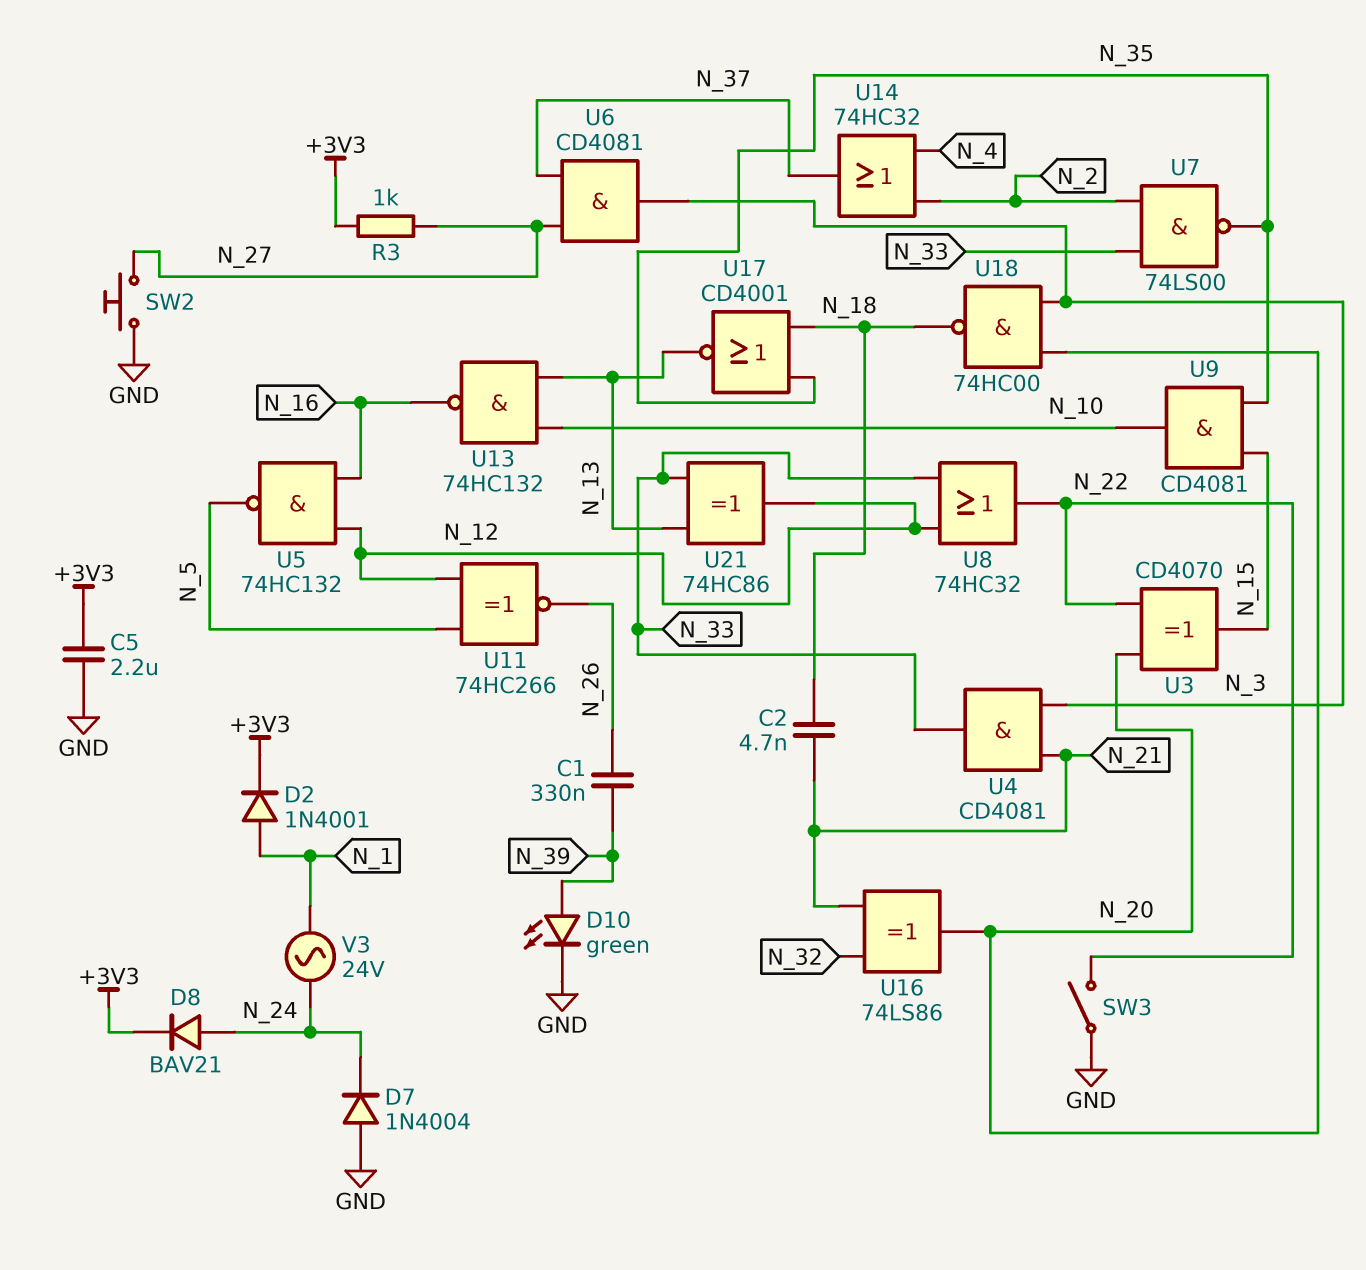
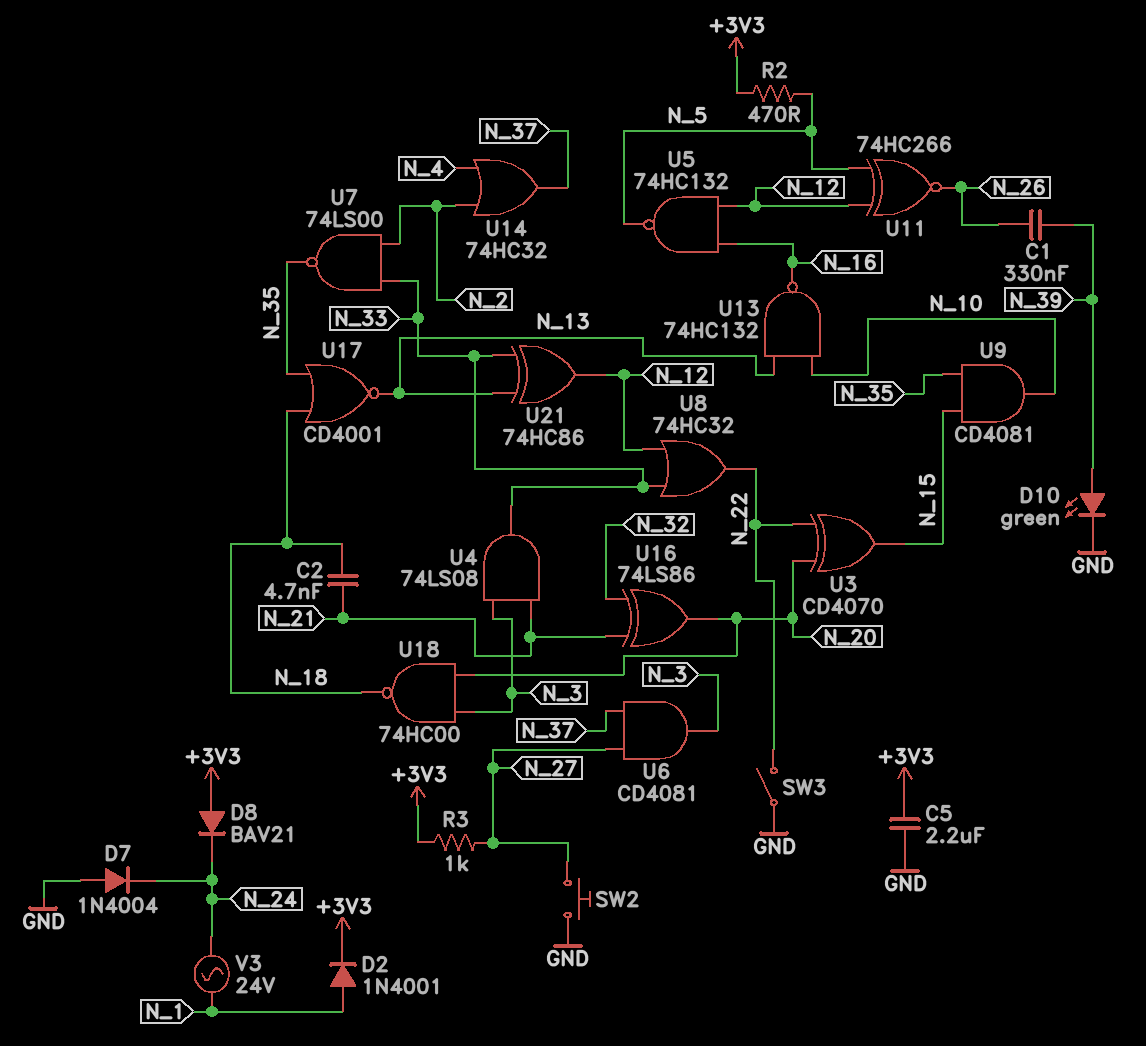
D8: diode BAV21 (A N_24, K +3V3) -> diode BAV21 (A +3V3, K N_24)
R2: none -> 470 (+3V3, N_5)
U4: AND CD4081 (in N_3, in N_21, out N_33) -> AND 74LS08 (in N_3, in N_21, out N_33)

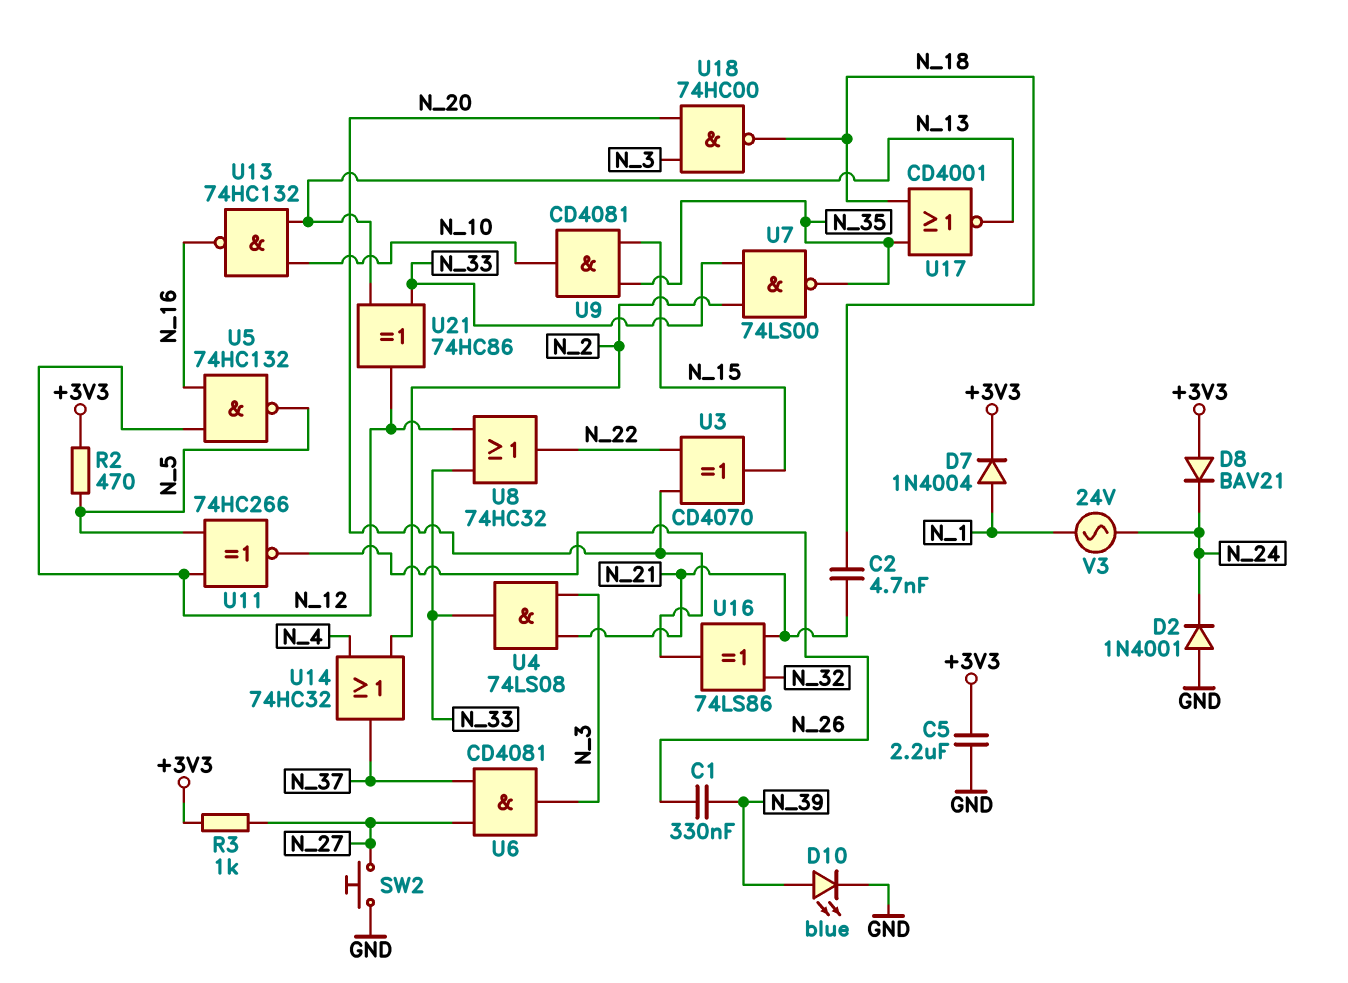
D2: diode 1N4001 (A N_1, K +3V3) -> diode 1N4001 (A GND, K N_24)
D7: diode 1N4004 (A GND, K N_24) -> diode 1N4004 (A N_1, K +3V3)
D10: LED green (A N_39, K GND) -> LED blue (A N_39, K GND)
SW3: switch (GND, N_22) -> none

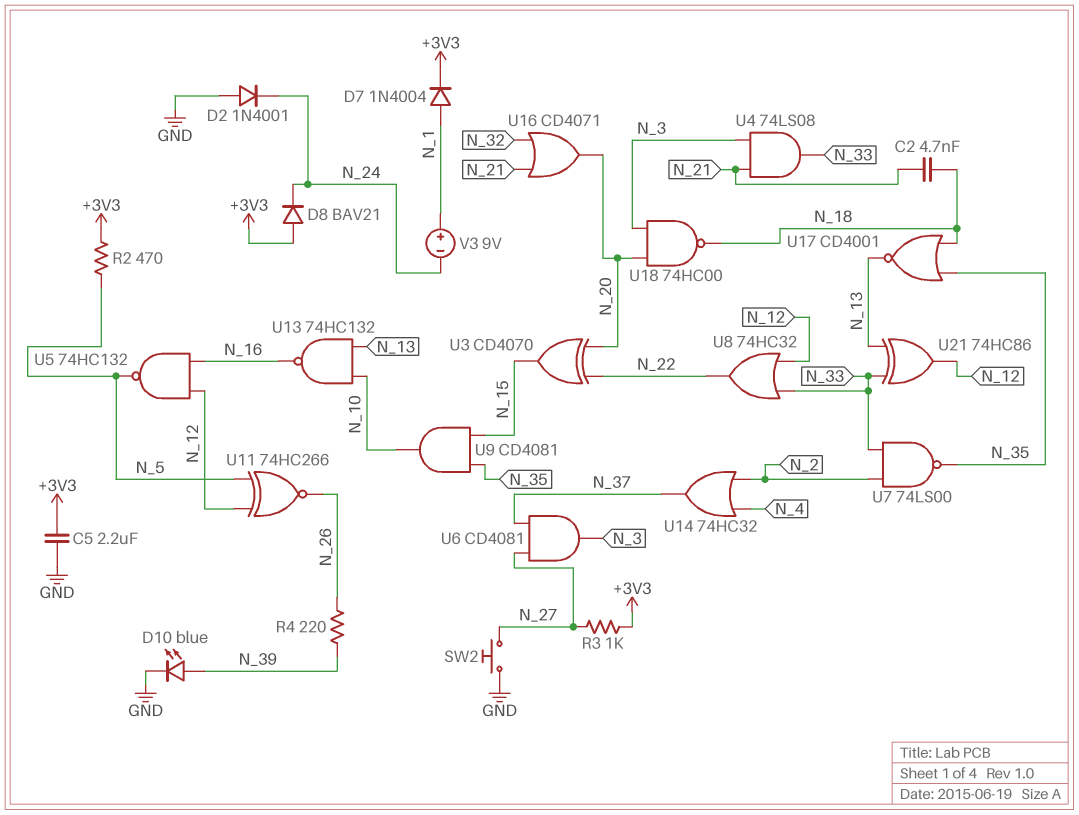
C1: 330nF (N_26, N_39) -> none
R4: none -> 220 (N_26, N_39)
U16: XOR 74LS86 (in N_21, in N_32, out N_20) -> OR CD4071 (in N_21, in N_32, out N_20)
V3: AC 24V (N_1, N_24) -> 9V (plus N_1, minus N_24)

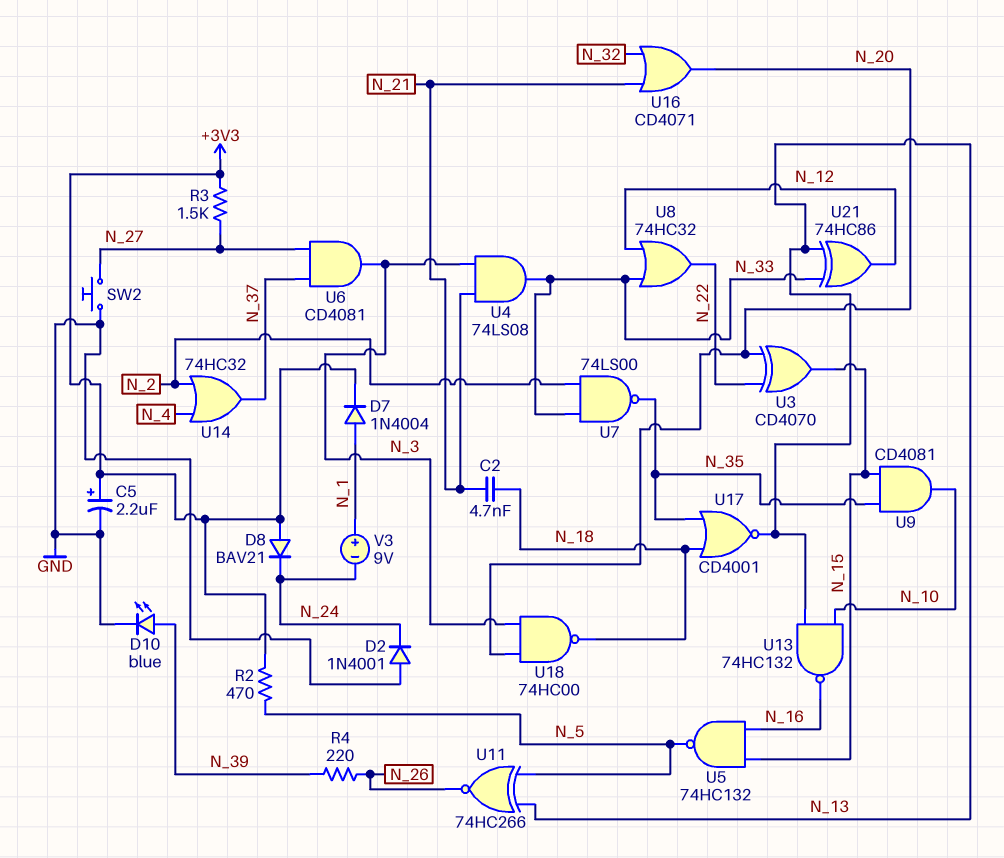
C5: 2.2uF (+3V3, GND) -> 2.2uF (plus +3V3, minus GND)
R3: 1k (+3V3, N_27) -> 1.5k (+3V3, N_27)
U5: NAND 74HC132 (in N_12, in N_16, out N_5) -> NAND 74HC132 (in N_15, in N_16, out N_5)
U11: XNOR 74HC266 (in N_5, in N_12, out N_26) -> XNOR 74HC266 (in N_5, in N_13, out N_26)

